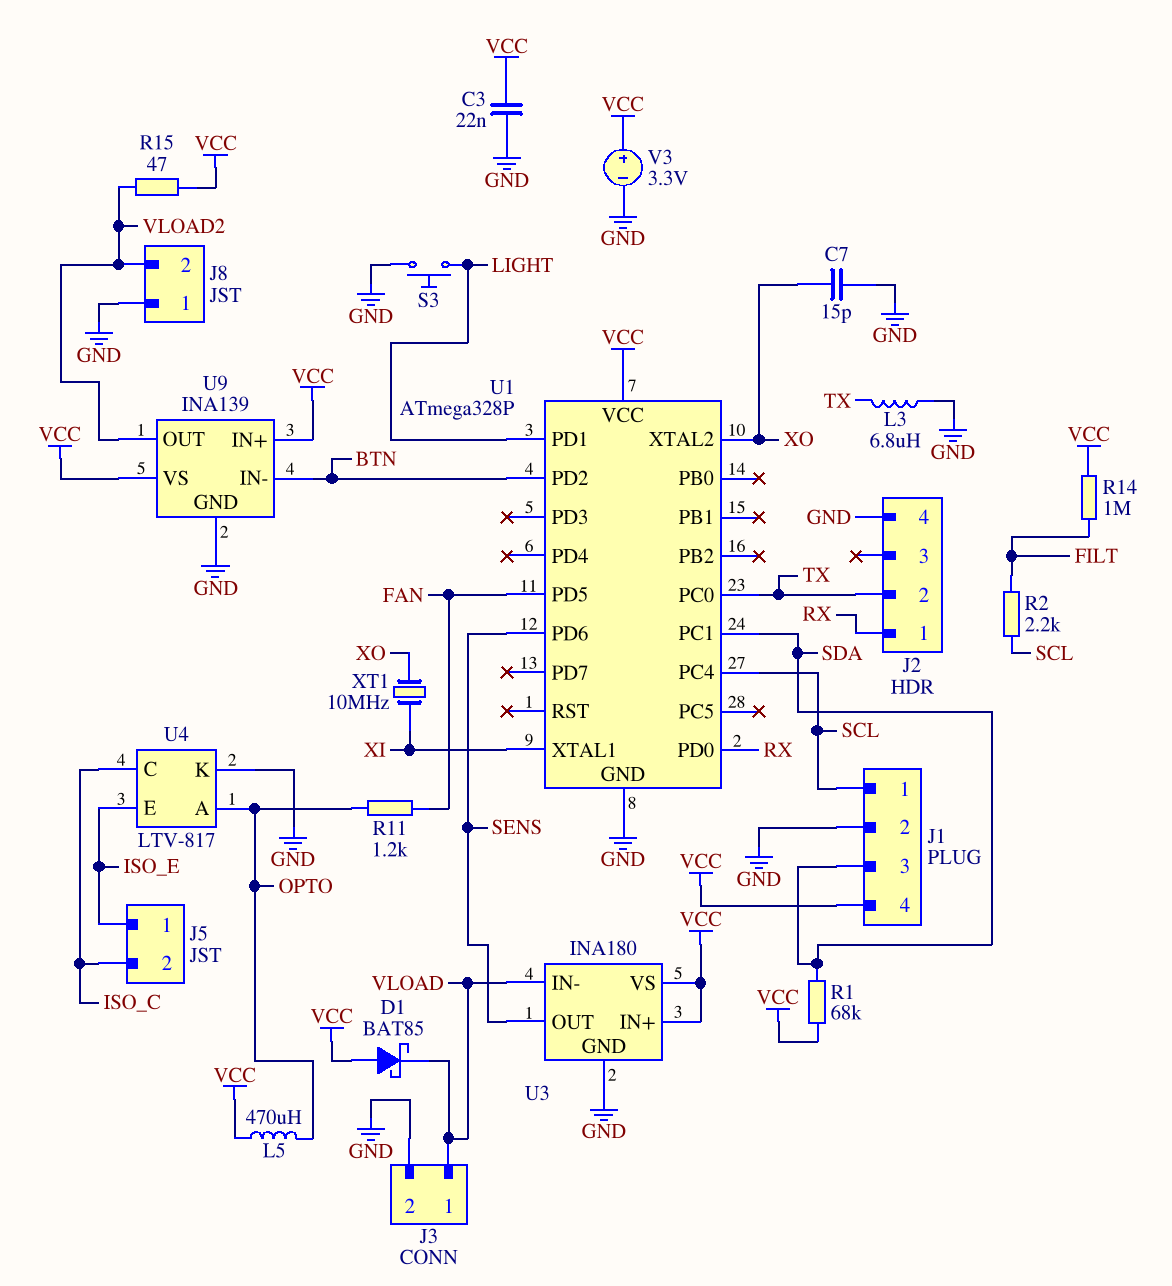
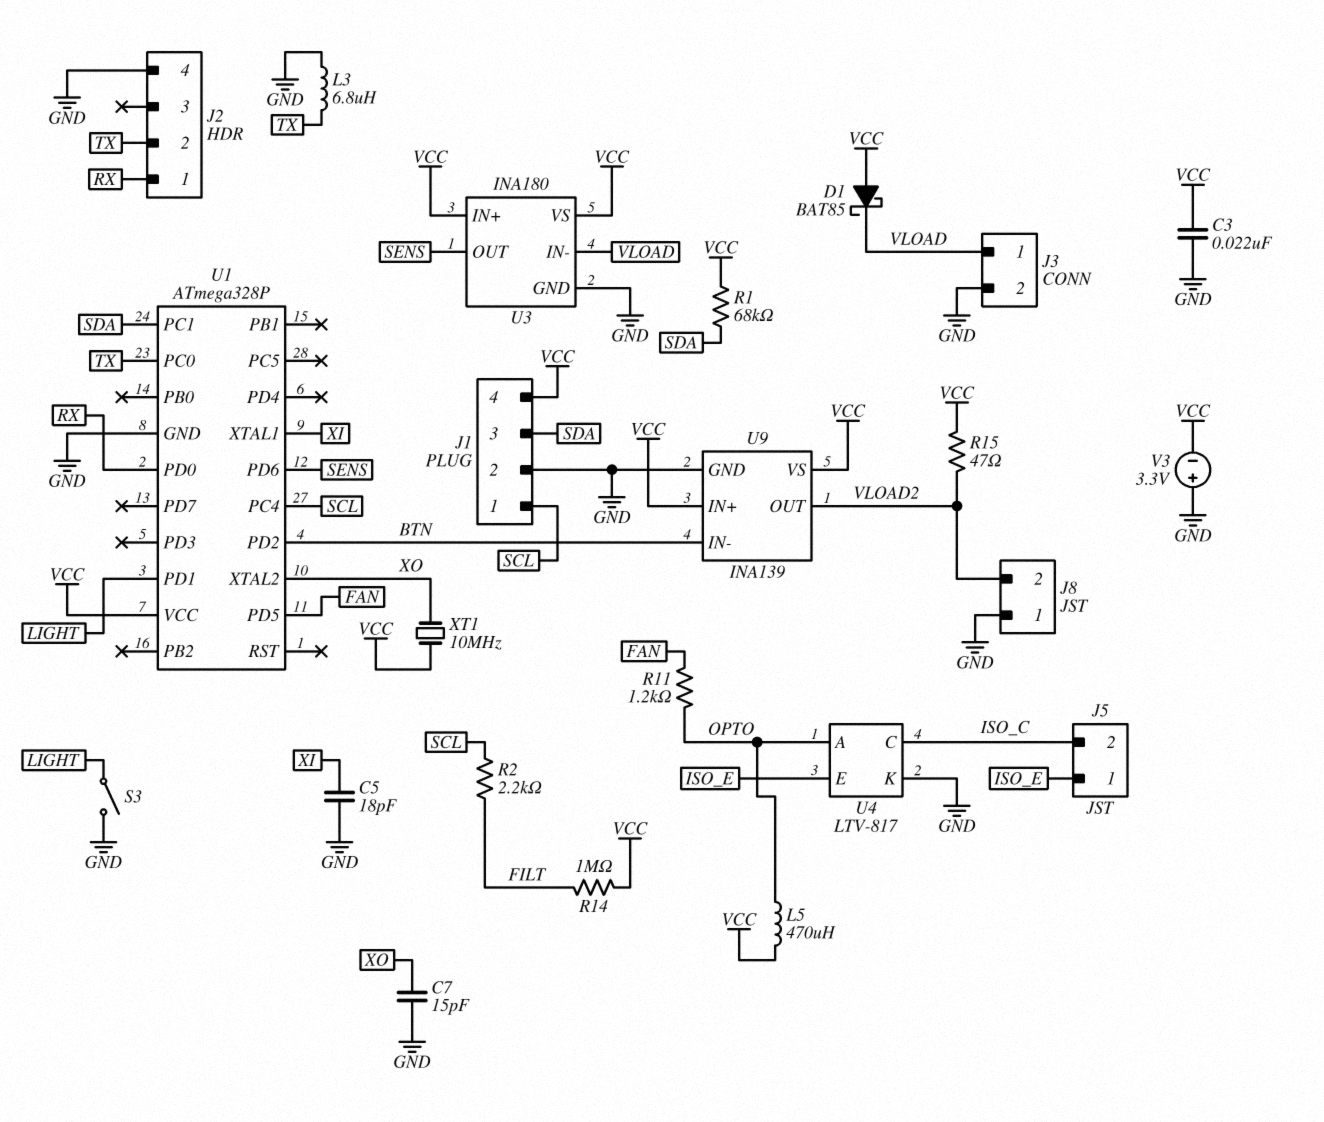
C5: none -> 18pF (GND, XI)
S3: button (GND, LIGHT) -> switch (GND, LIGHT)
V3: 3.3V (plus VCC, minus GND) -> 3.3V (plus GND, minus VCC)
XT1: 10MHz (XI, XO) -> 10MHz (VCC, XO)

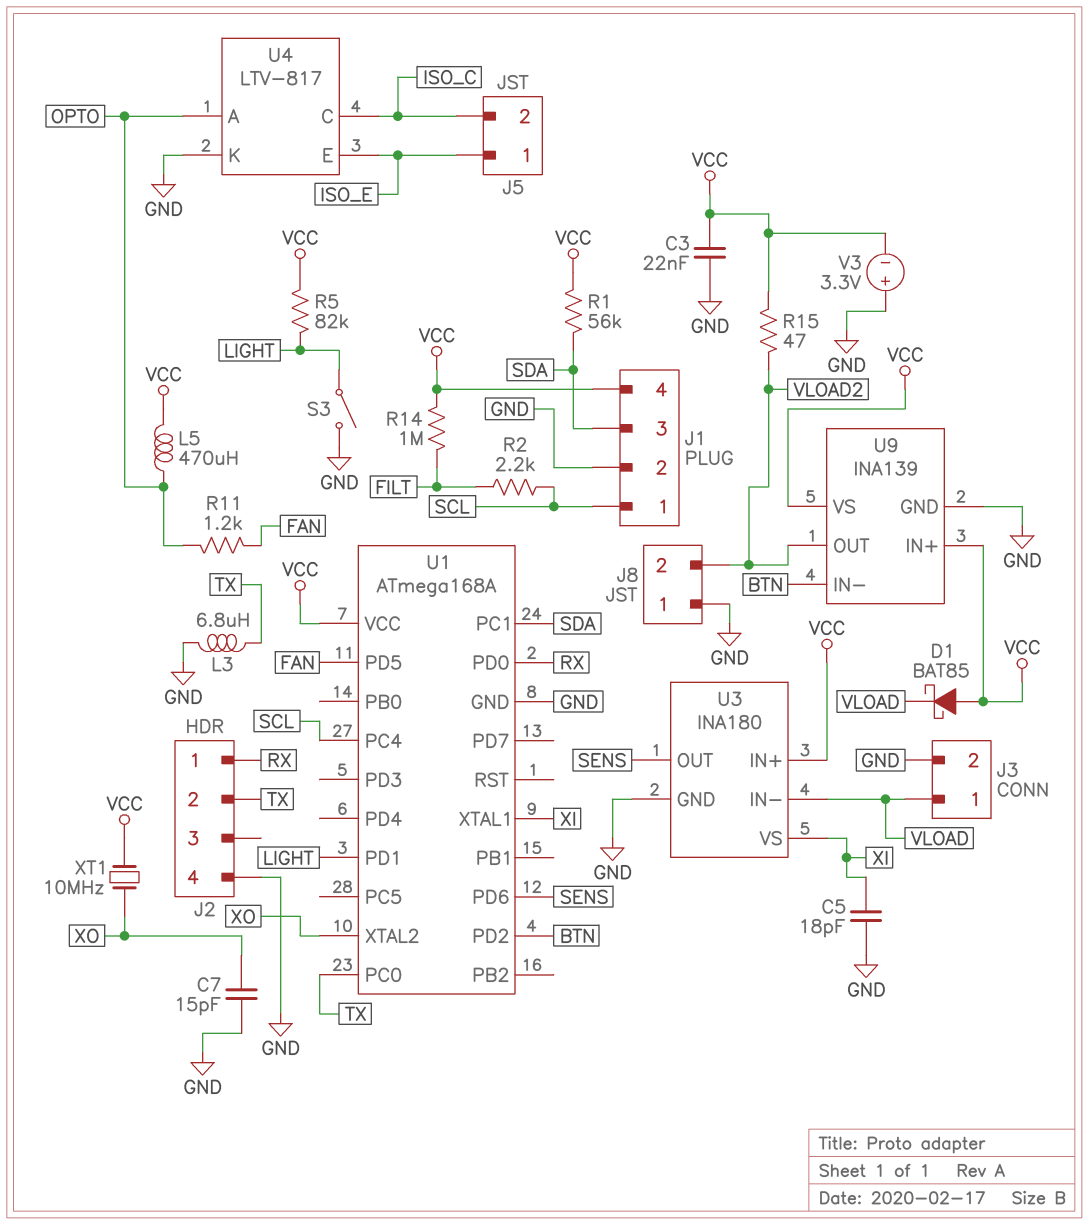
R1: 68k (SDA, VCC) -> 56k (SDA, VCC)
R5: none -> 82k (LIGHT, VCC)
U1: ATmega328P -> ATmega168A
U3 pin VS: VCC -> XI

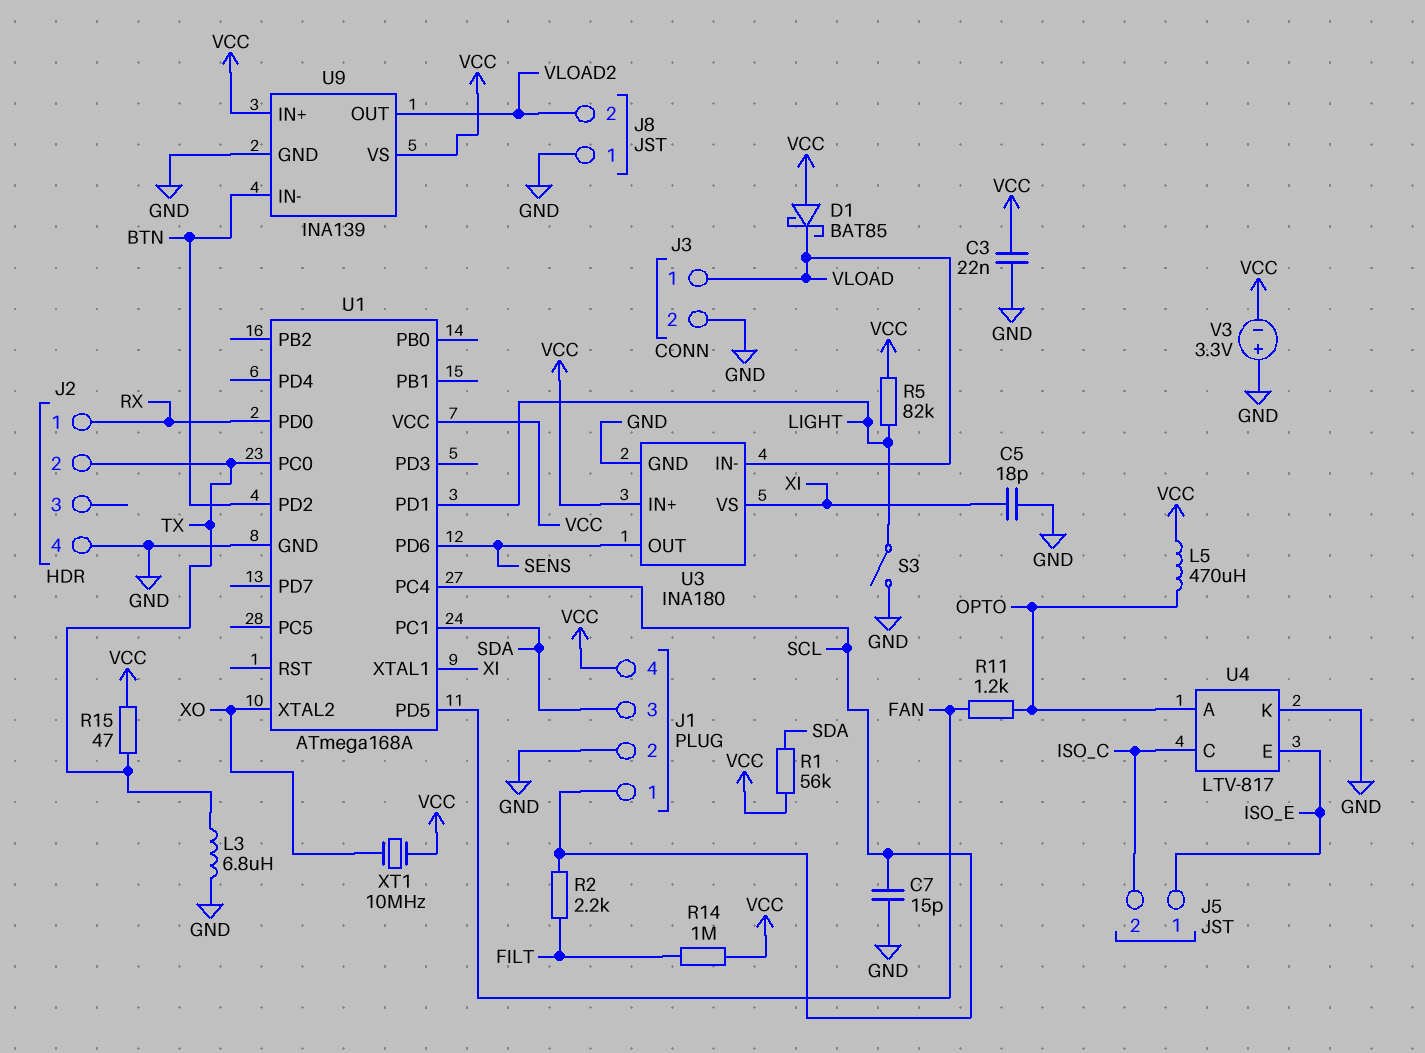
C7: 15pF (GND, XO) -> 15pF (GND, SCL)
R15: 47 (VCC, VLOAD2) -> 47 (TX, VCC)

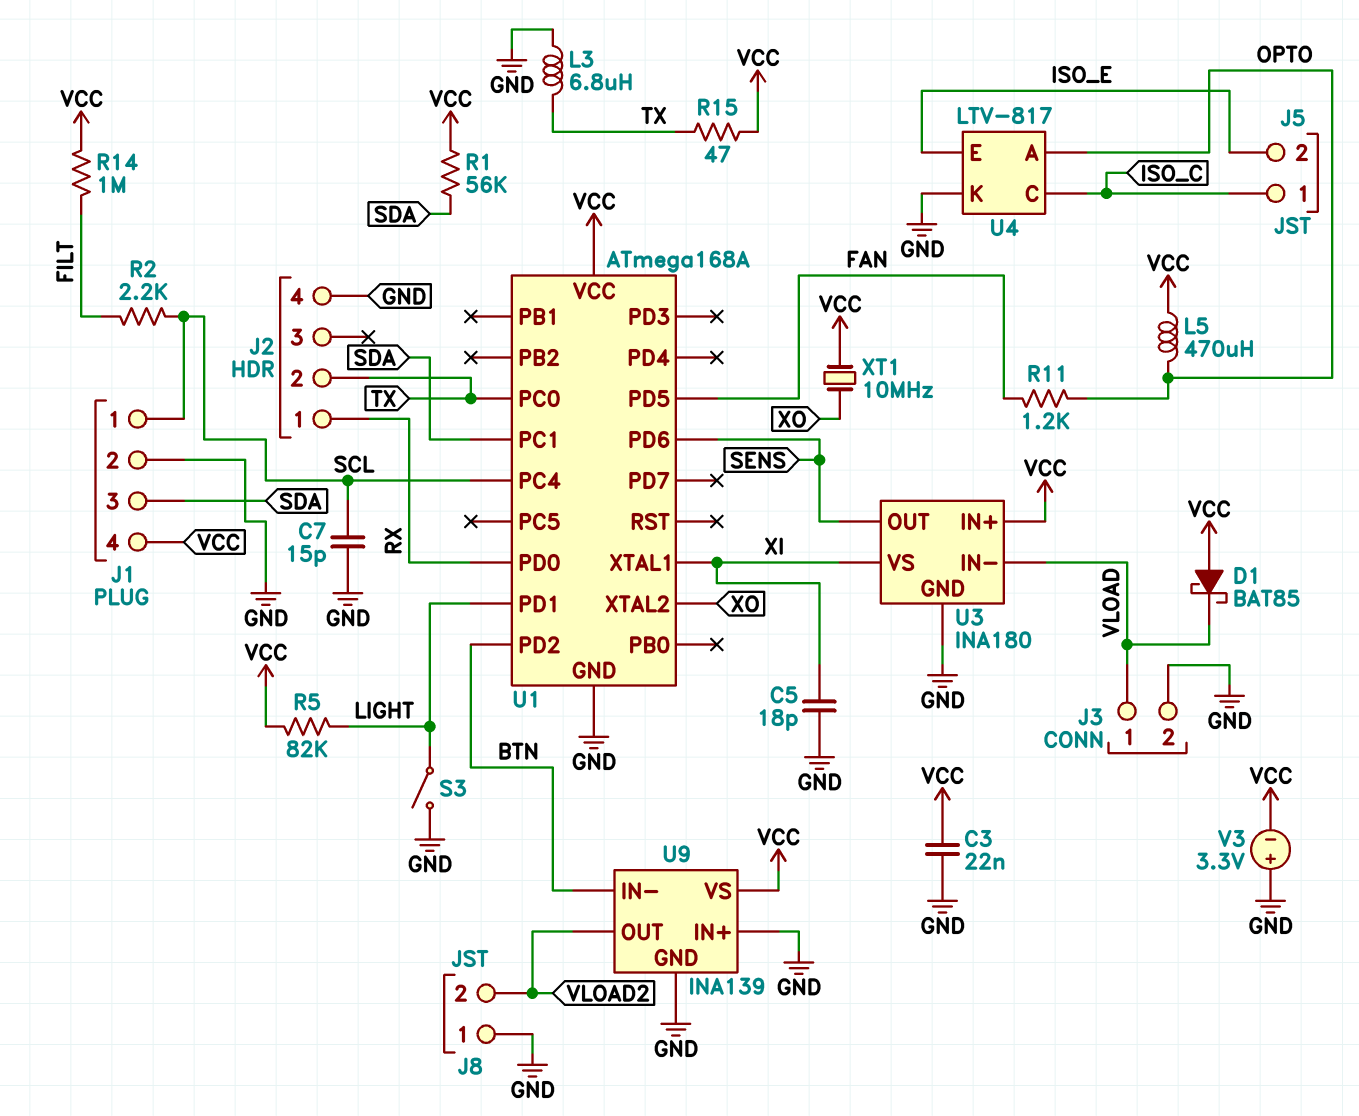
J5 pin 1: ISO_E -> ISO_C
J5 pin 2: ISO_C -> ISO_E
U9 pin IN+: VCC -> GND

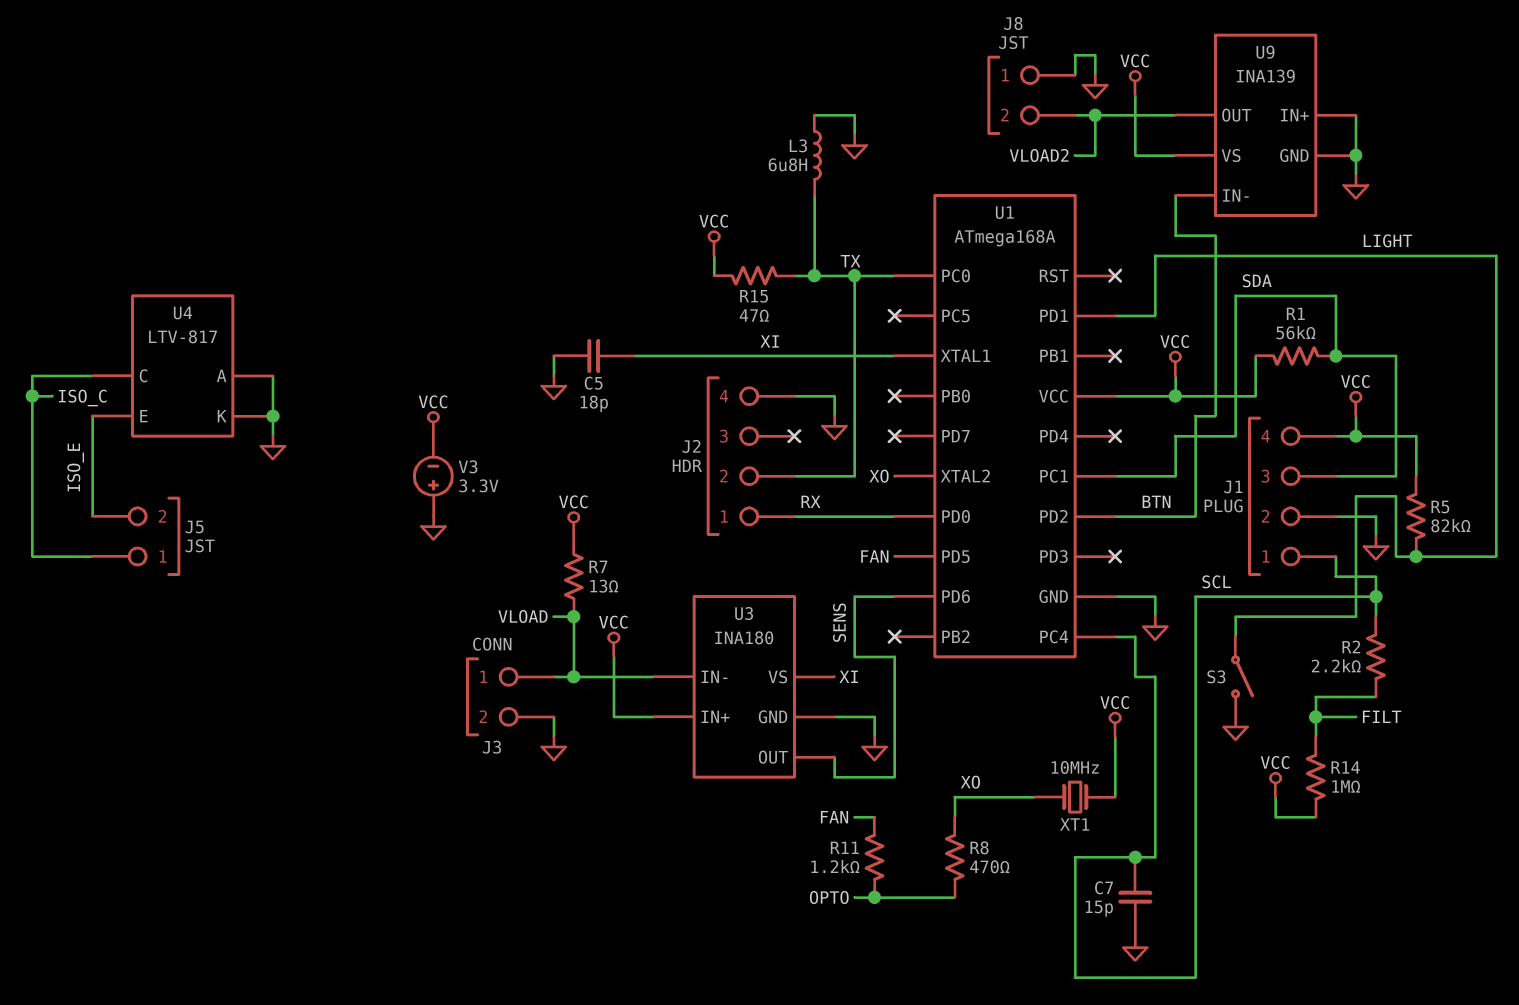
C3: 22nF (GND, VCC) -> none
D1: schottky BAT85 (A VCC, K VLOAD) -> none
L5: 470uH (OPTO, VCC) -> none
R7: none -> 13 (VCC, VLOAD)
R8: none -> 470 (OPTO, XO)
U4 pin A: OPTO -> GND

